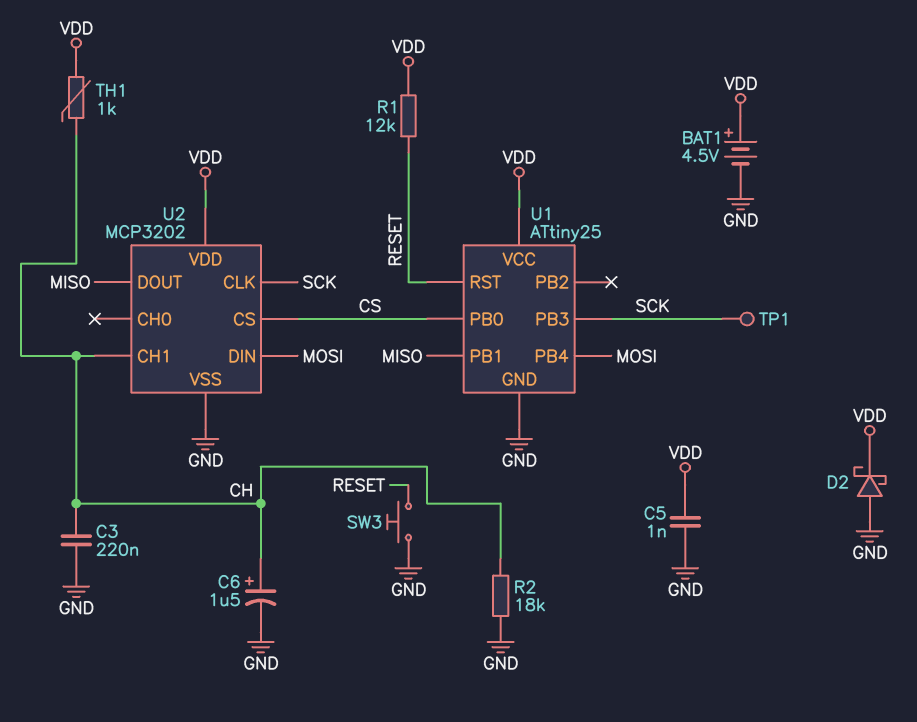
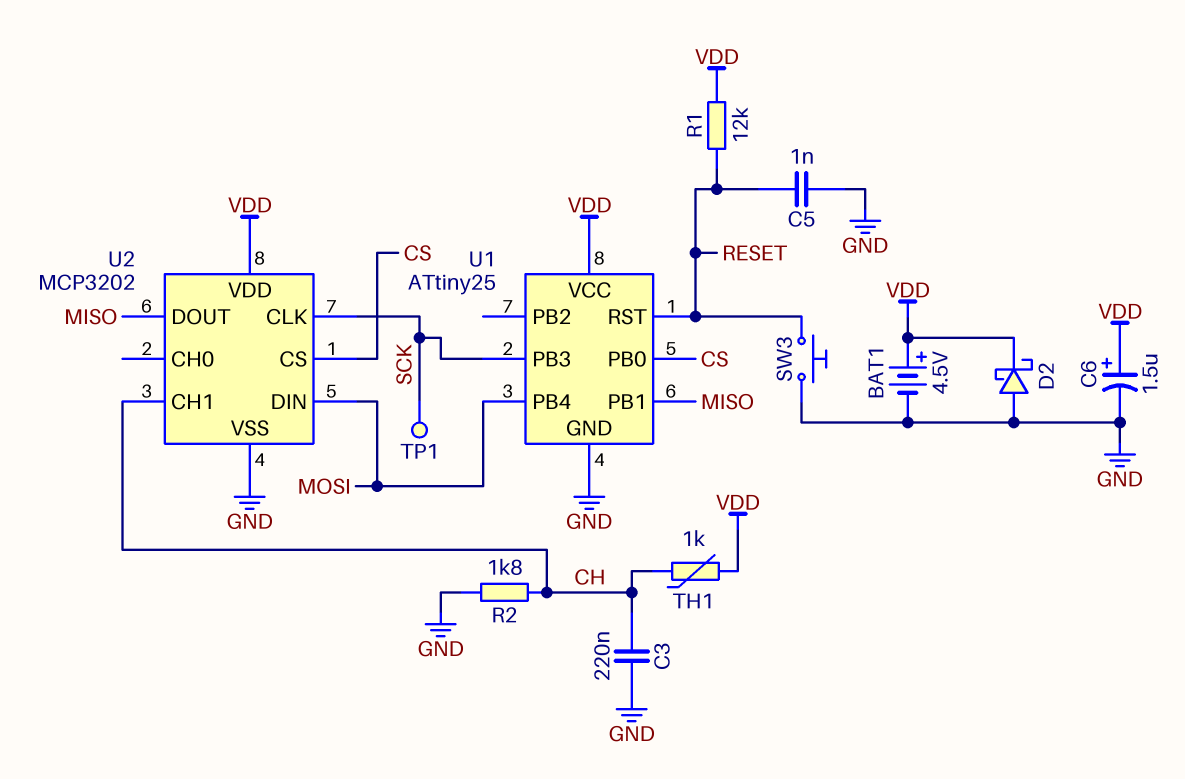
C5: 1nF (GND, VDD) -> 1nF (GND, RESET)
C6: 1.5uF (plus CH, minus GND) -> 1.5uF (plus VDD, minus GND)
R2: 18k (CH, GND) -> 1.8k (CH, GND)

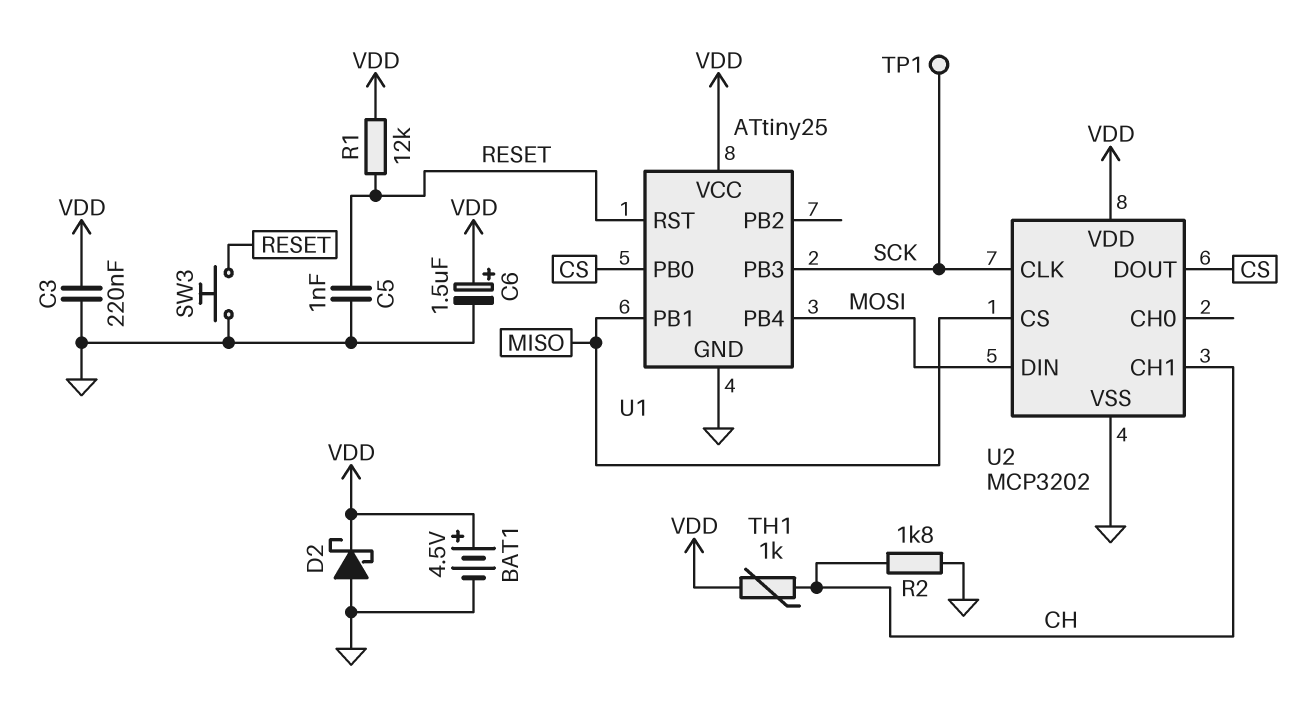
C3: 220nF (CH, GND) -> 220nF (GND, VDD)
U2 pin CS: CS -> MISO
U2 pin DOUT: MISO -> CS

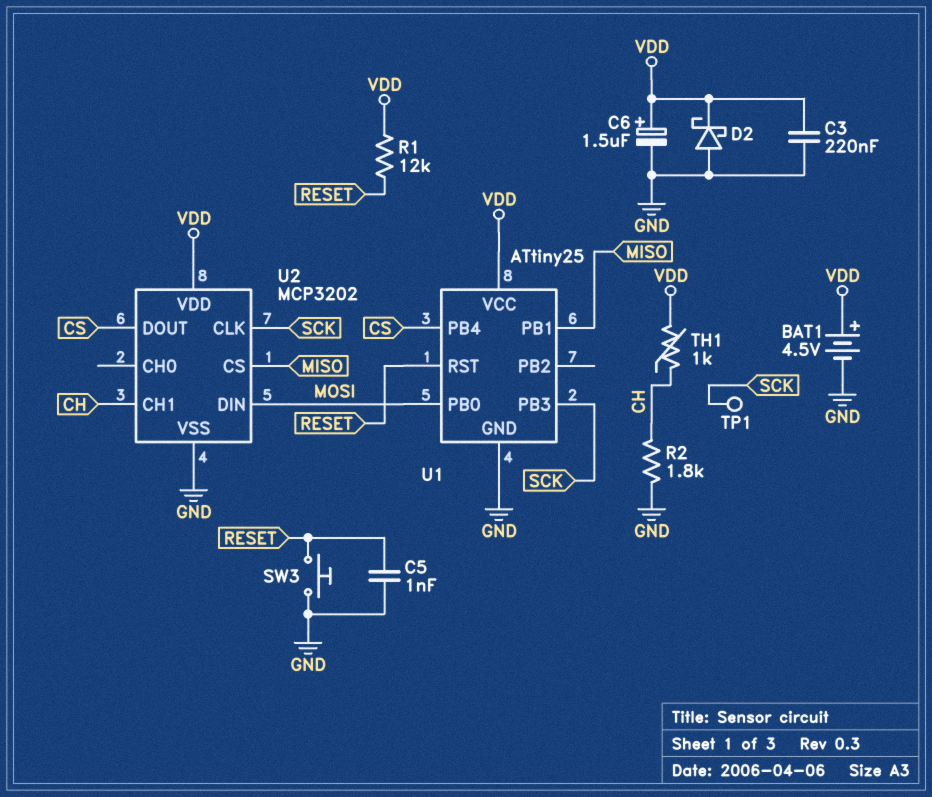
U1 pin PB0: CS -> MOSI
U1 pin PB4: MOSI -> CS

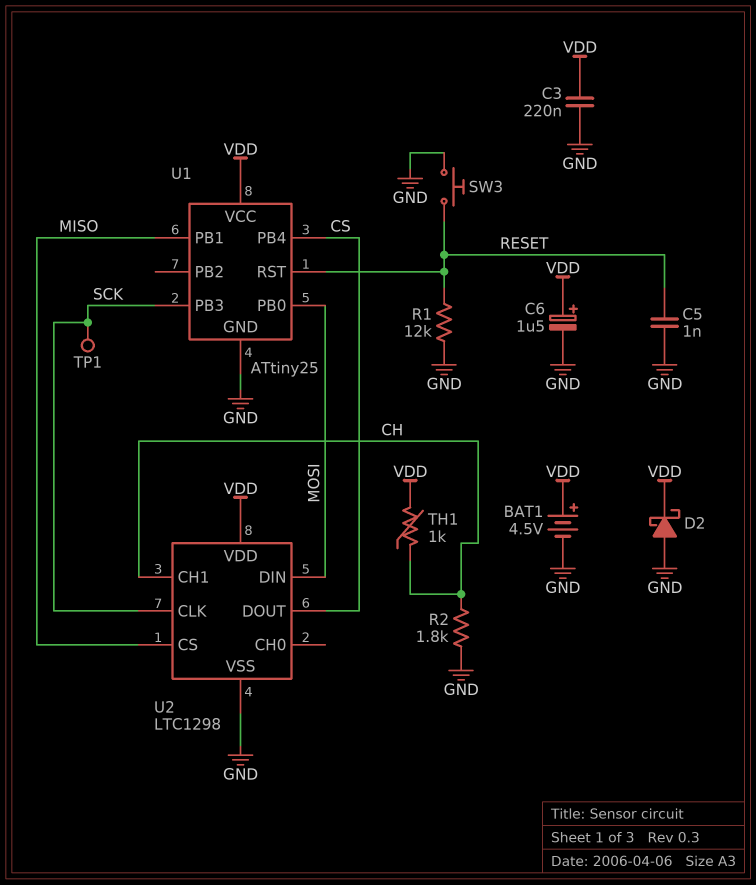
R1: 12k (RESET, VDD) -> 12k (GND, RESET)
U2: MCP3202 -> LTC1298

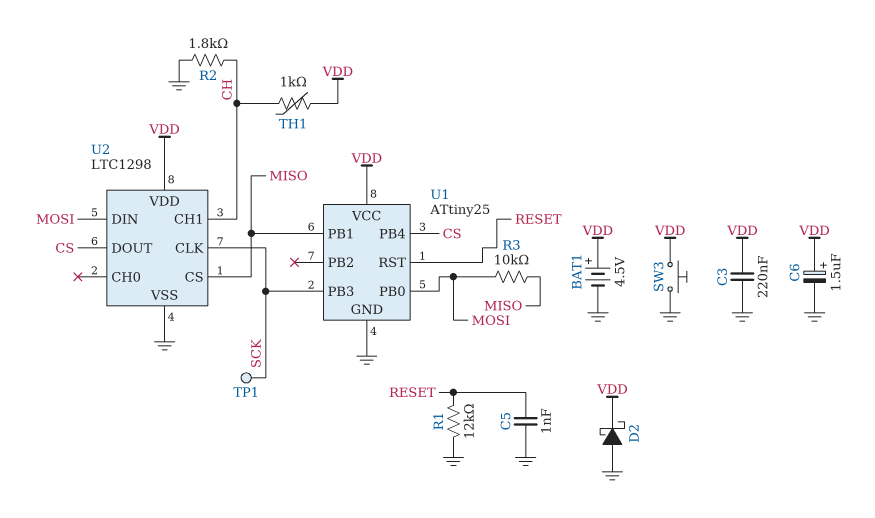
R3: none -> 10k (MISO, MOSI)
SW3: button (GND, RESET) -> button (GND, VDD)

